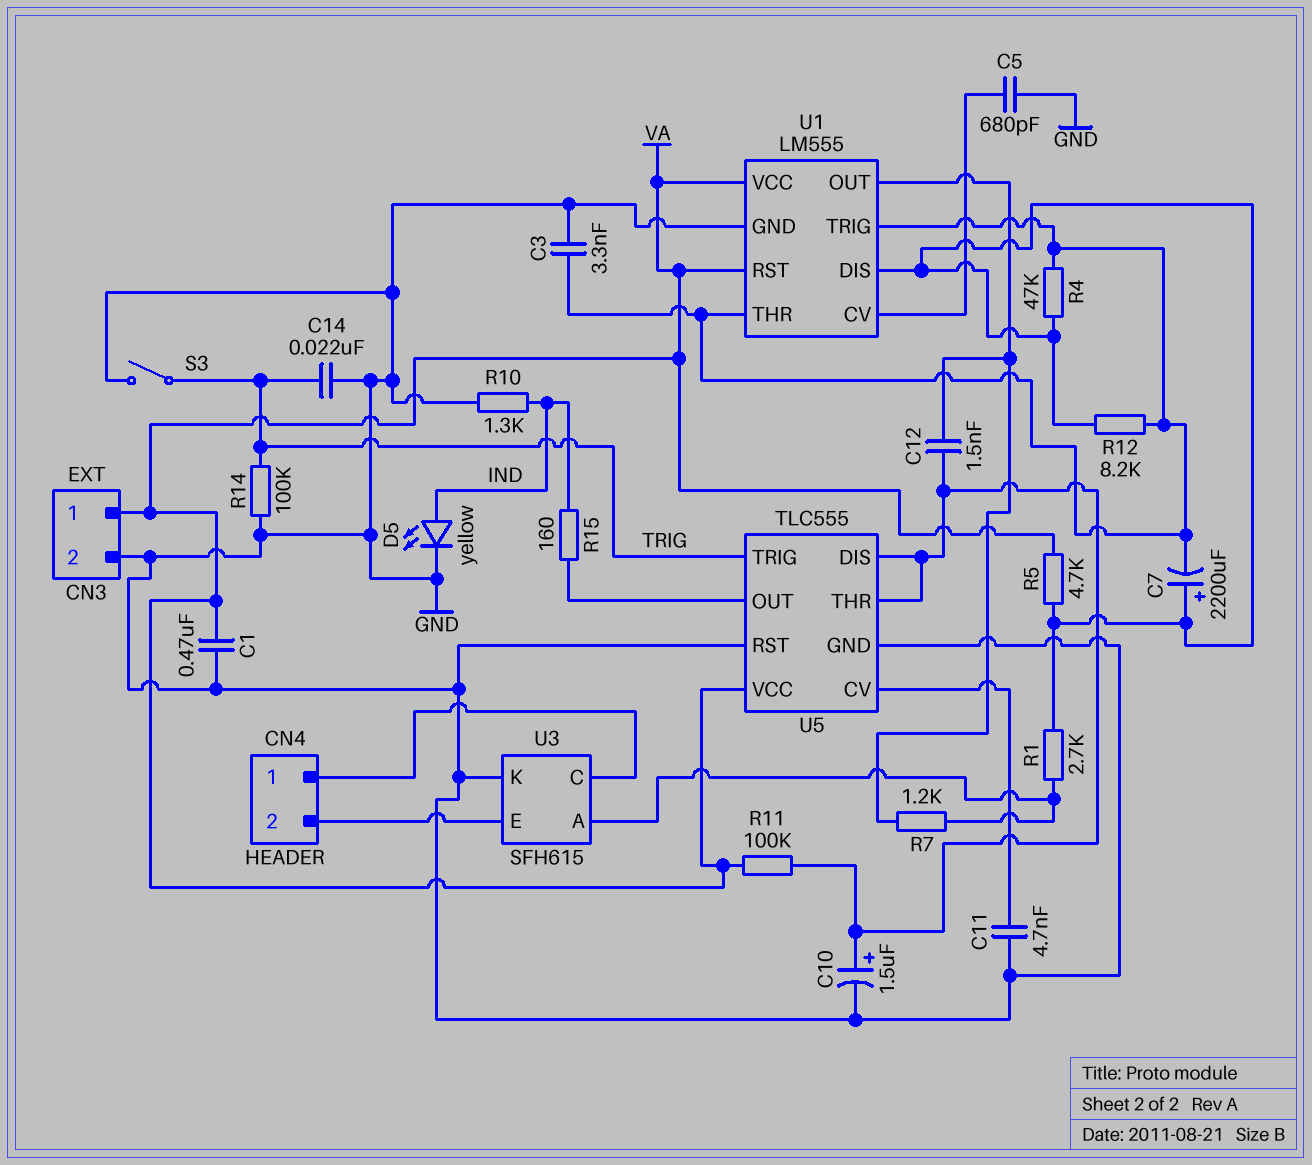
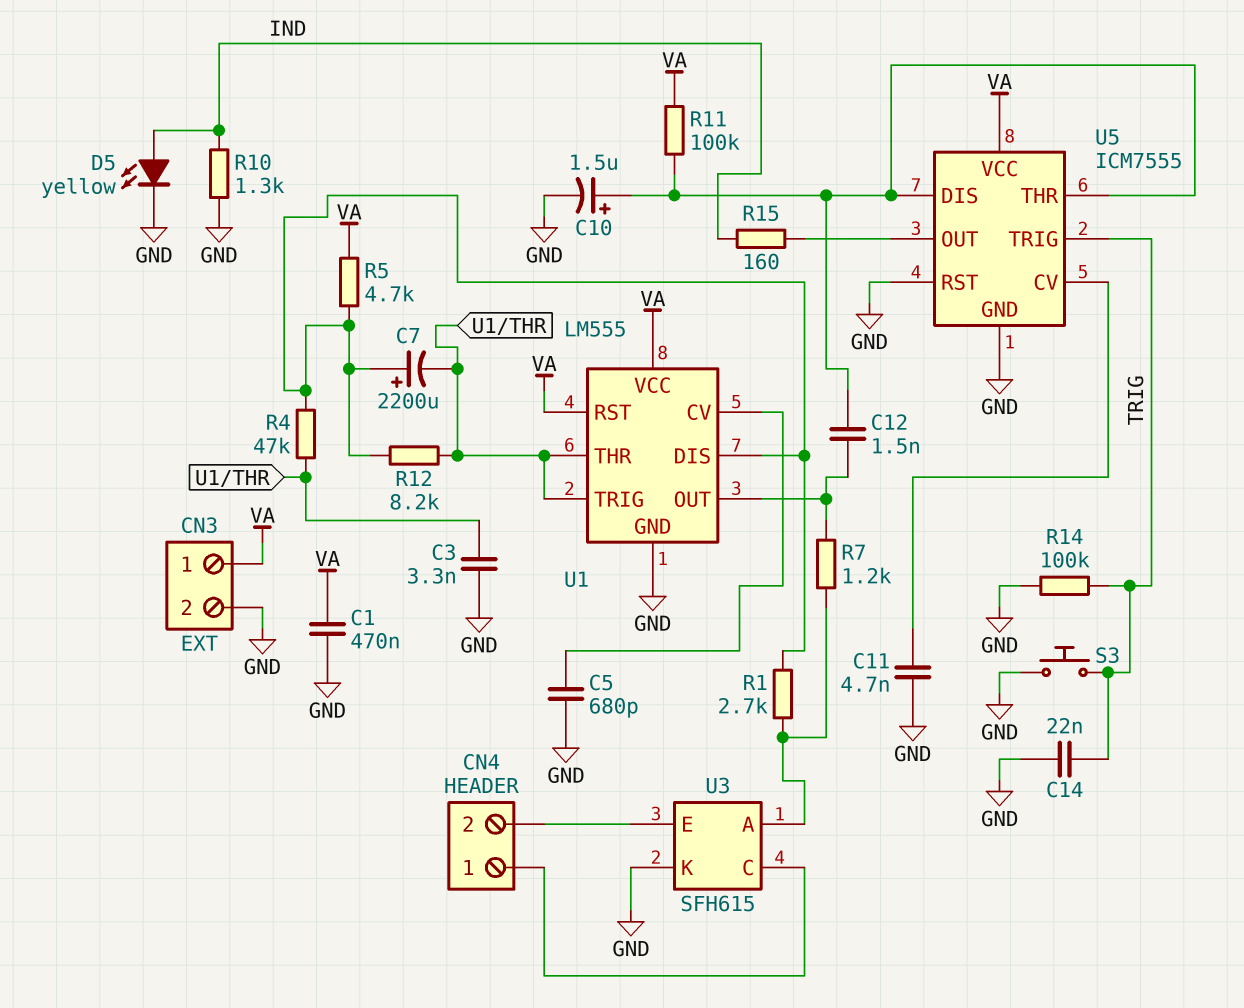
S3: switch (GND, TRIG) -> button (GND, TRIG)
U5: TLC555 -> ICM7555

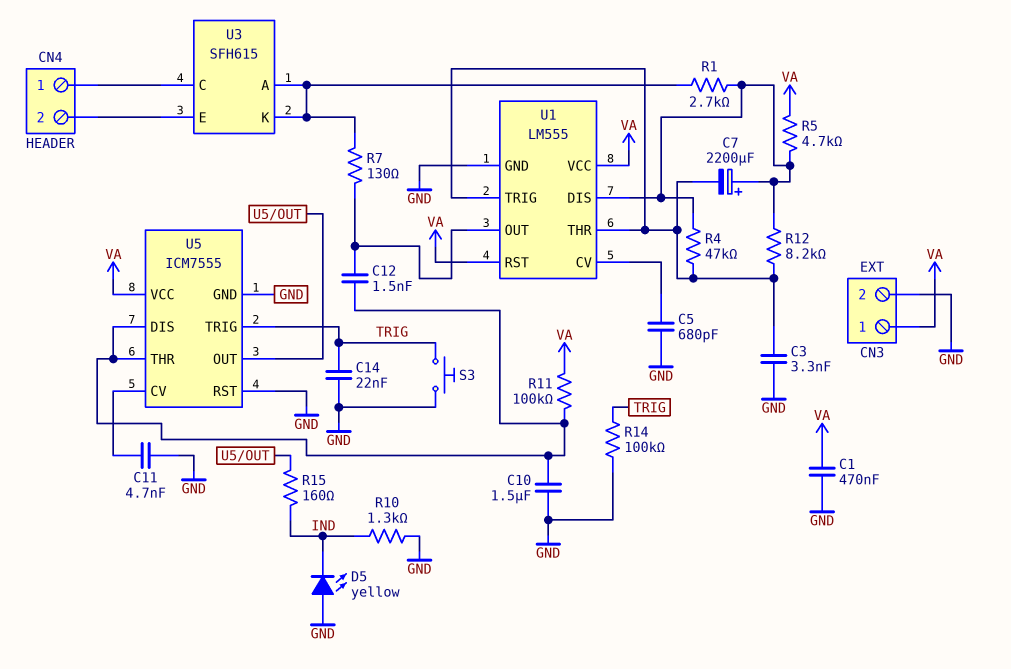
C10: 1.5uF (plus U5/DIS, minus GND) -> 1.5uF (GND, U5/DIS)
D5: LED yellow (A IND, K GND) -> LED yellow (A GND, K IND)
R7: 1.2k (U1/OUT, U3/A) -> 130 (U1/OUT, U3/A)
U3 pin K: GND -> U3/A

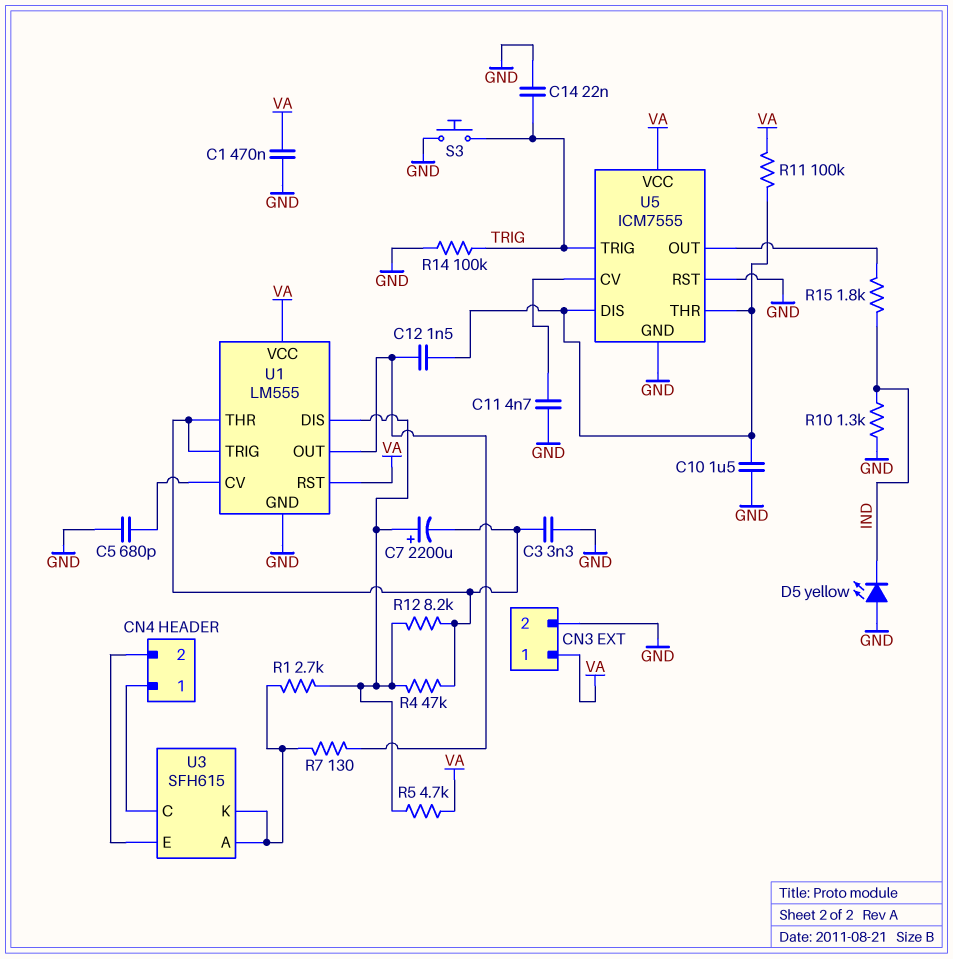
R15: 160 (IND, U5/OUT) -> 1.8k (IND, U5/OUT)

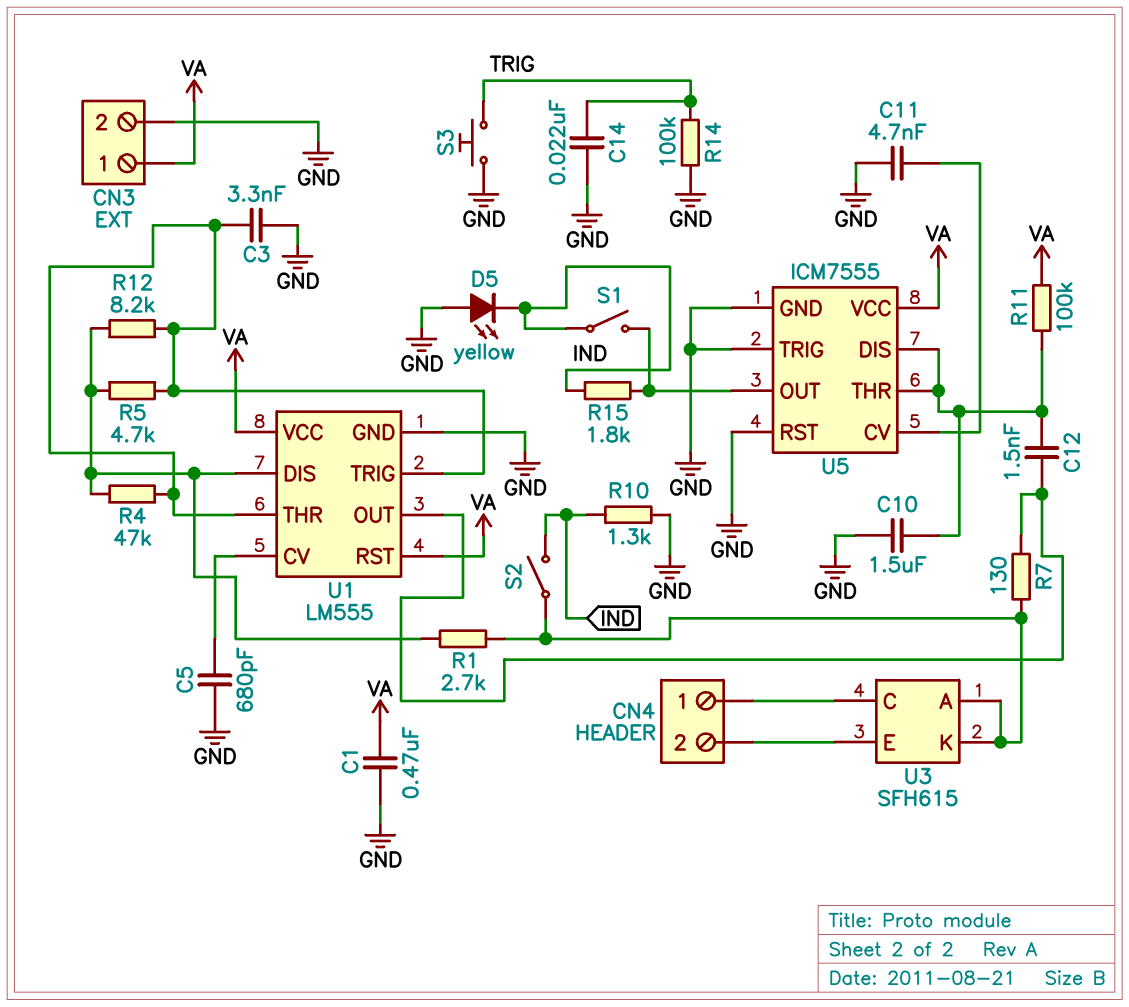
C7: 2200uF (plus U1/DIS, minus U1/THR) -> none
R5: 4.7k (U1/DIS, VA) -> 4.7k (U1/DIS, U1/THR)
S1: none -> switch (IND, U5/OUT)
S2: none -> switch (IND, U3/A)
U5 pin TRIG: TRIG -> GND

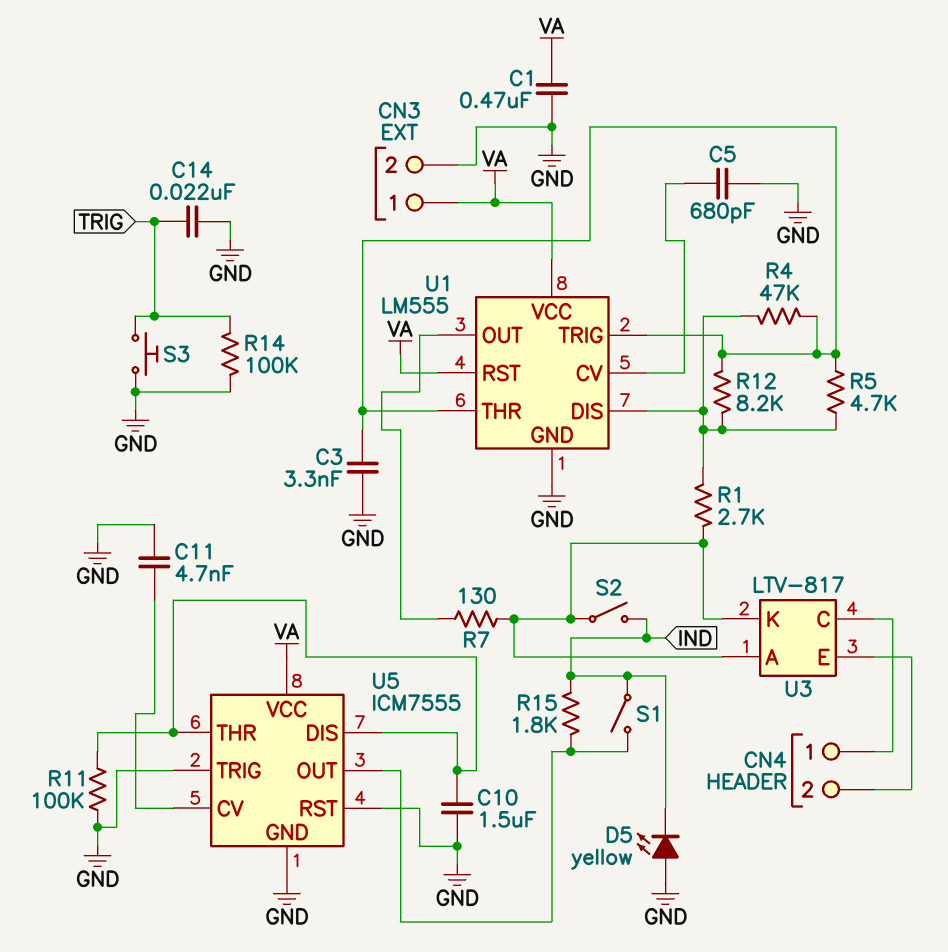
C12: 1.5nF (U1/OUT, U5/DIS) -> none
R10: 1.3k (GND, IND) -> none
R11: 100k (U5/DIS, VA) -> 100k (GND, U5/DIS)
U3: SFH615 -> LTV-817

